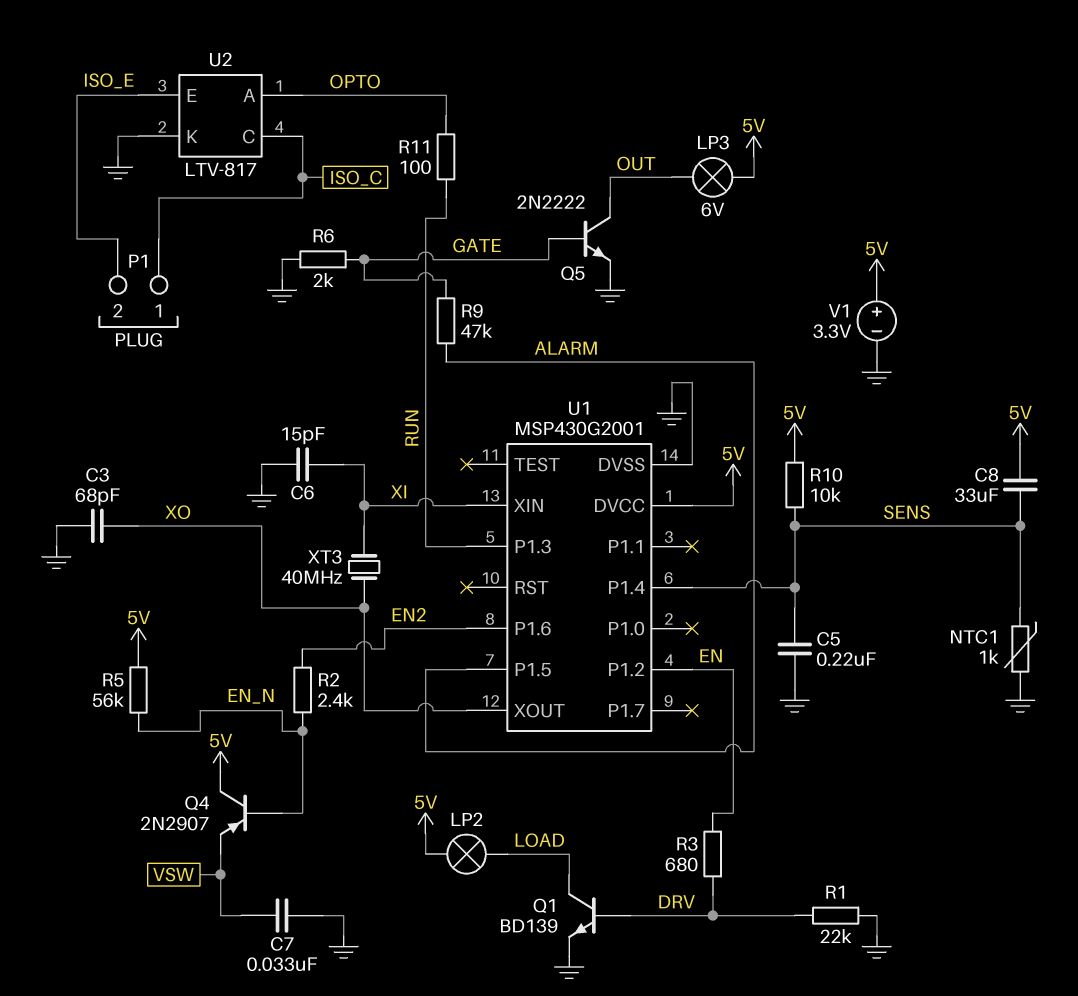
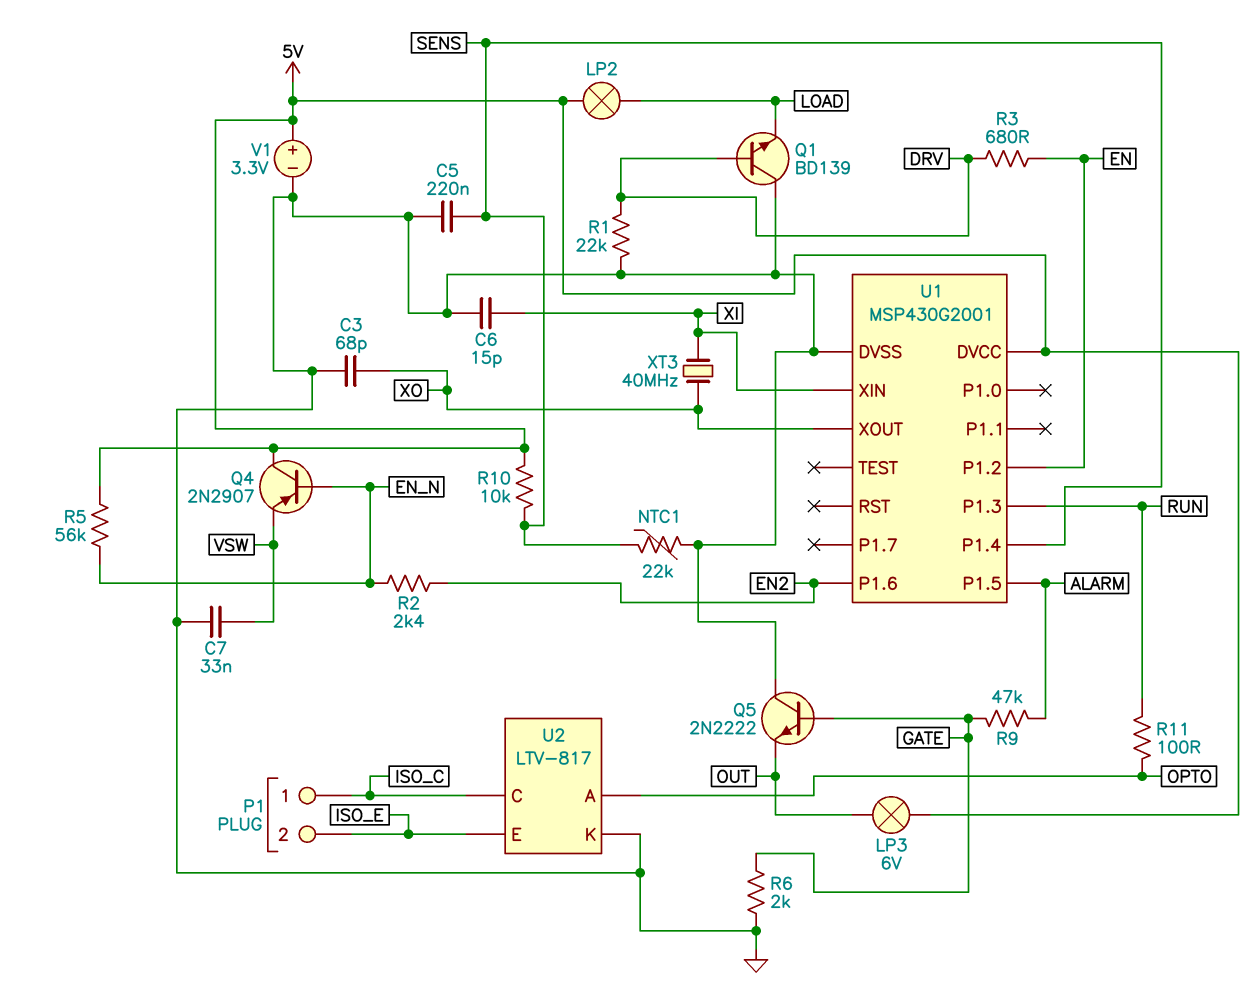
C8: 33uF (5V, SENS) -> none
NTC1: 1k (GND, SENS) -> 22k (GND, SENS)
Q1: NPN BD139 (B DRV, C LOAD, E GND) -> NPN BD139 (B DRV, C GND, E LOAD)
Q5: NPN 2N2222 (B GATE, C OUT, E GND) -> NPN 2N2222 (B GATE, C GND, E OUT)

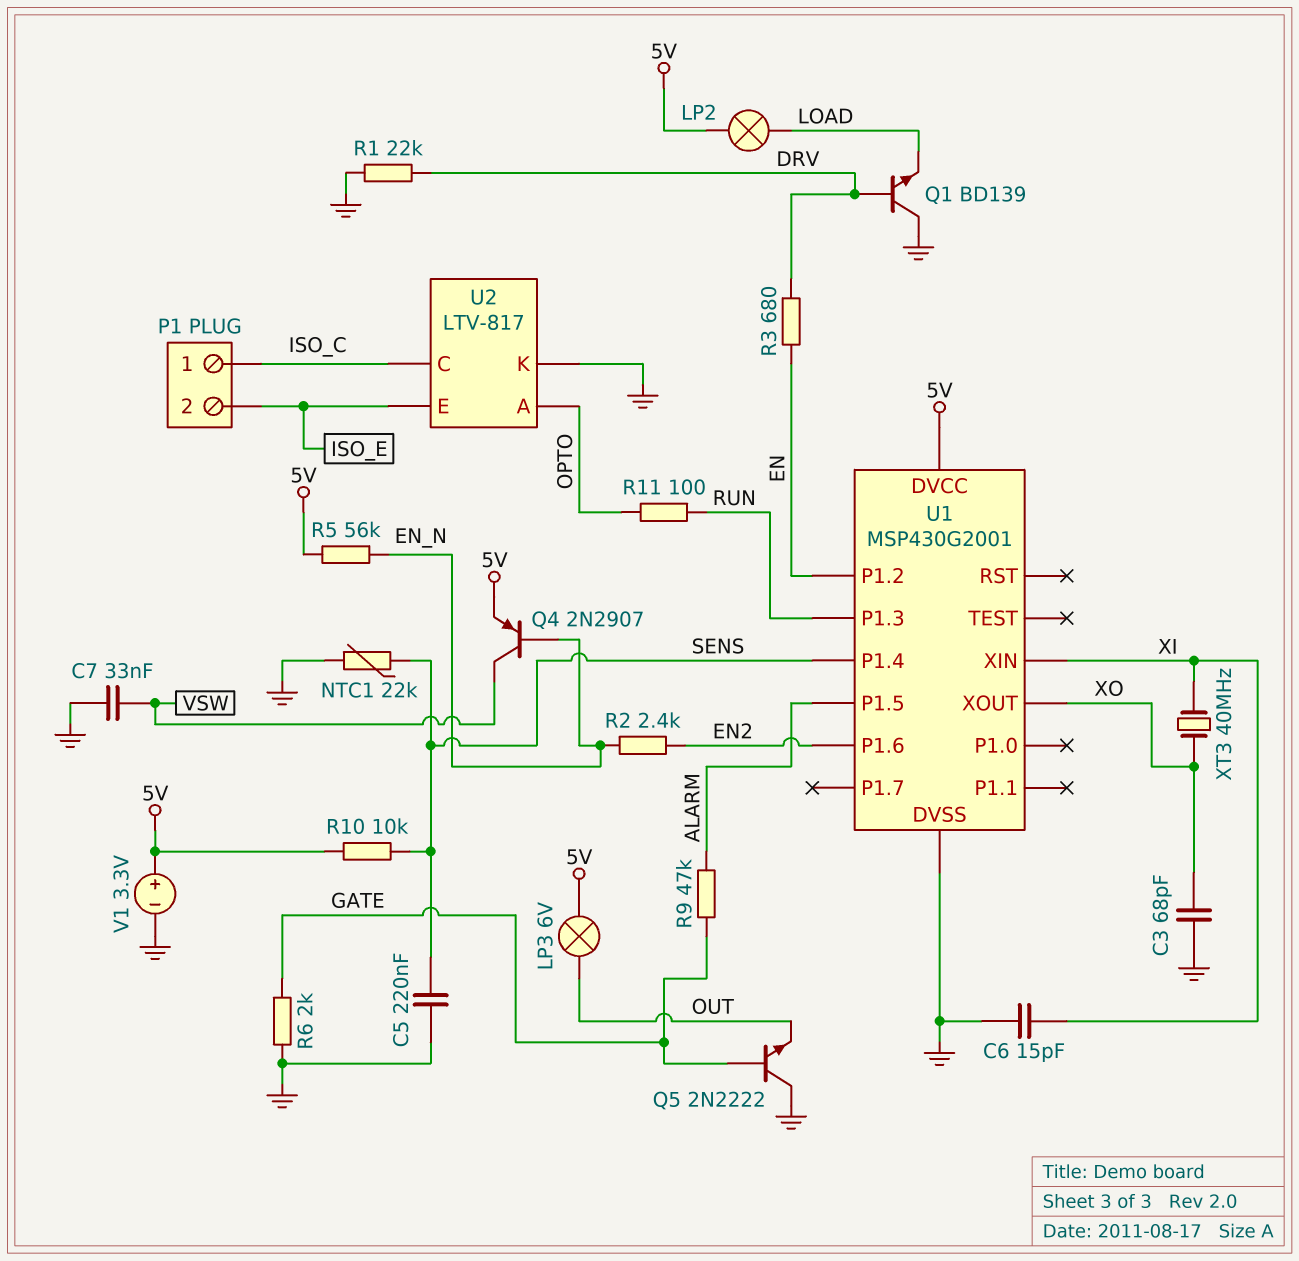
Q4: PNP 2N2907 (B EN_N, C 5V, E VSW) -> PNP 2N2907 (B EN_N, C VSW, E 5V)

